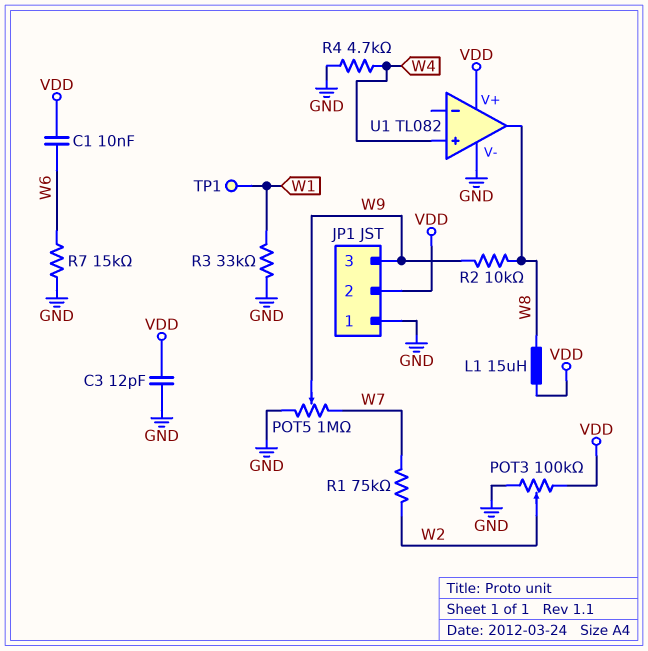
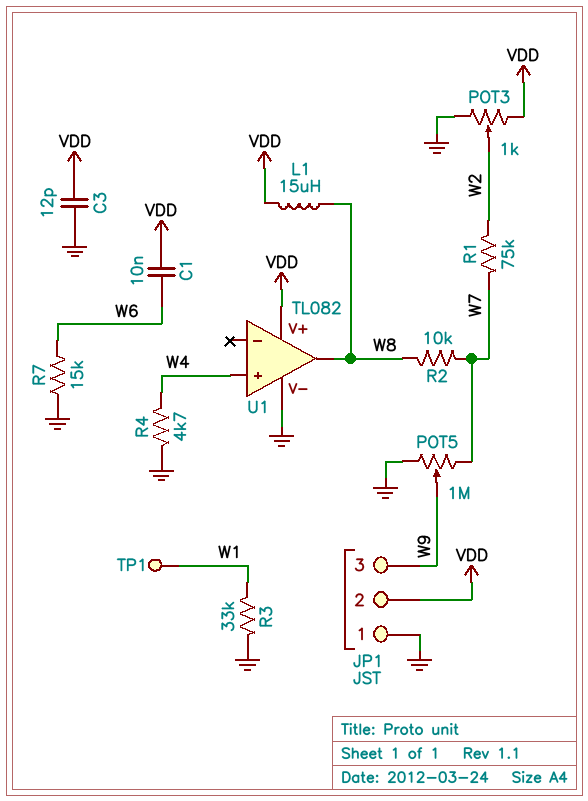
POT3: 100k (GND, VDD, wiper W2) -> 1k (GND, VDD, wiper W2)
R2: 10k (W8, W9) -> 10k (W7, W8)

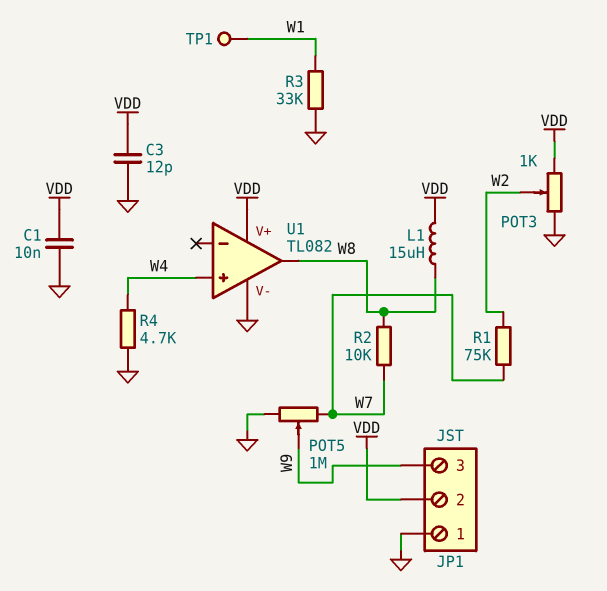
C1: 10nF (VDD, W6) -> 10nF (GND, VDD)
R7: 15k (GND, W6) -> none

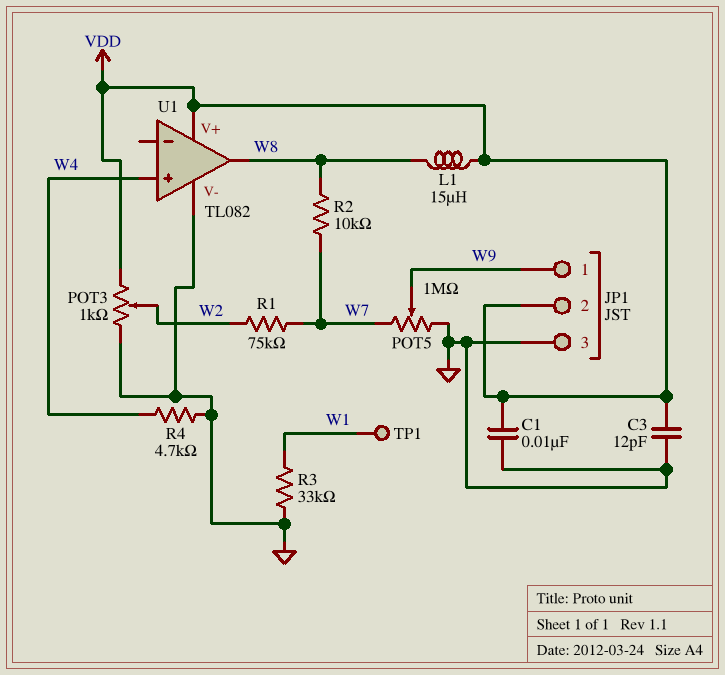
JP1 pin 1: GND -> W9
JP1 pin 3: W9 -> GND

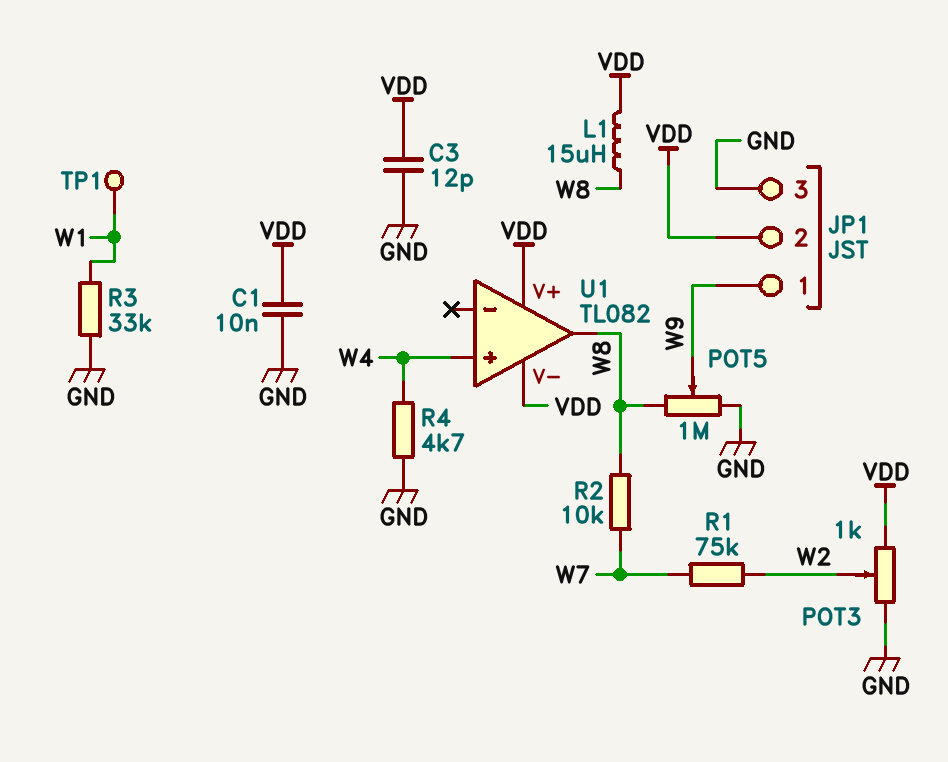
POT5: 1M (GND, W7, wiper W9) -> 1M (GND, W8, wiper W9)
U1 pin V-: GND -> VDD

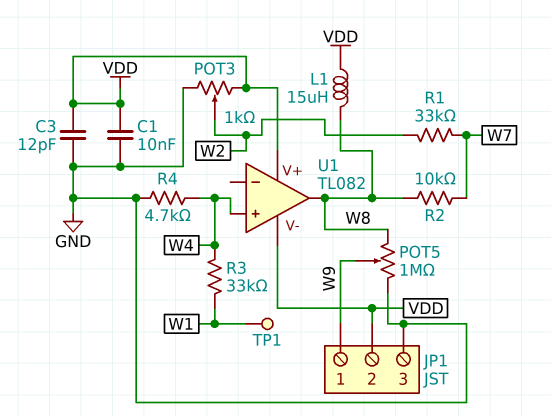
R1: 75k (W2, W7) -> 33k (W2, W7)
R3: 33k (GND, W1) -> 33k (W1, W4)

